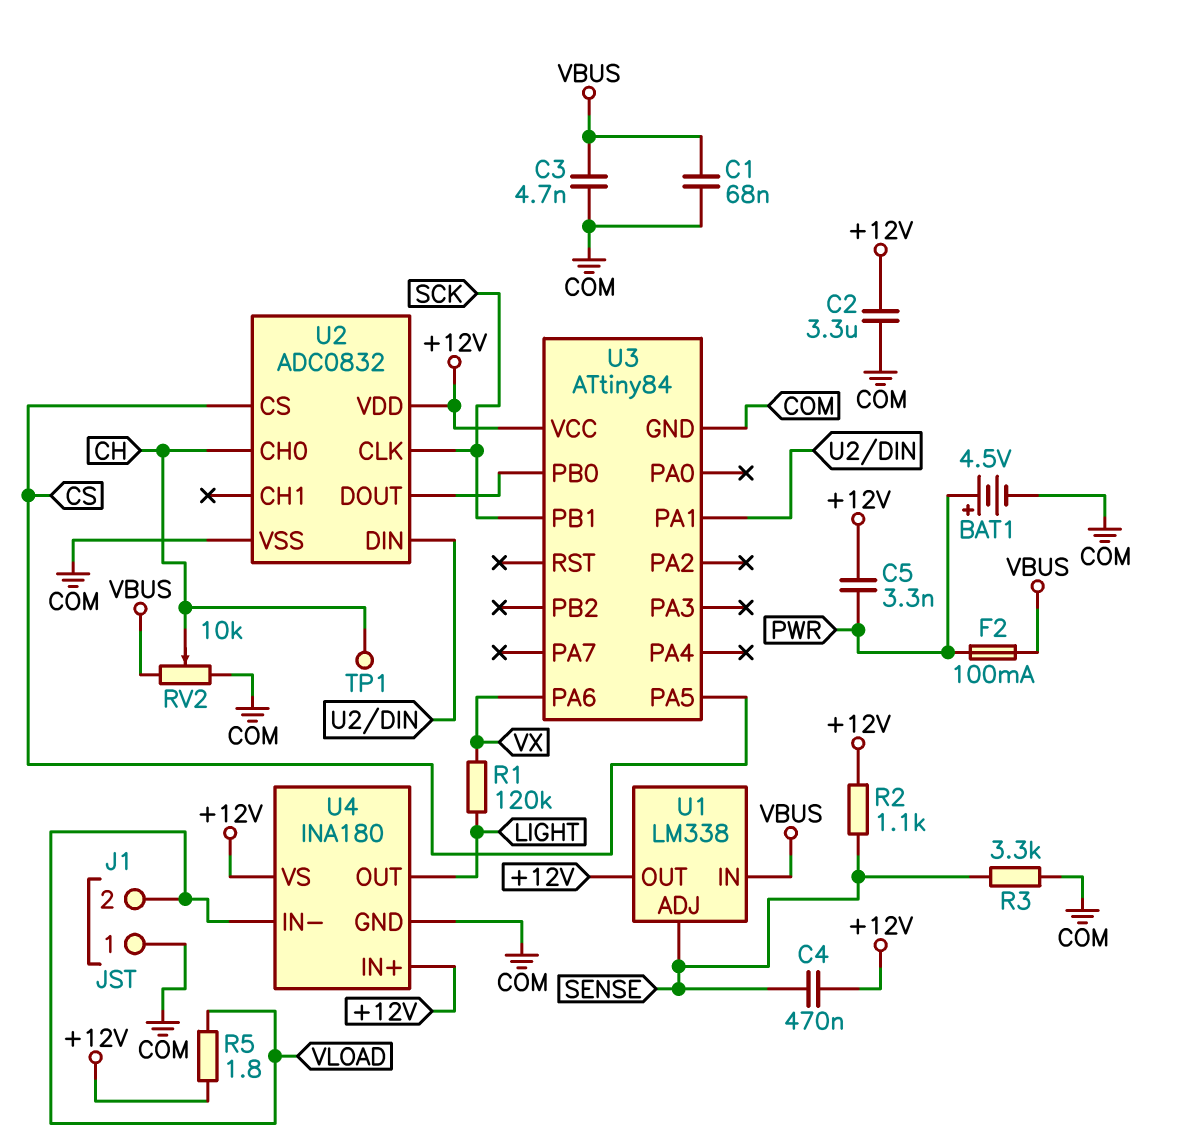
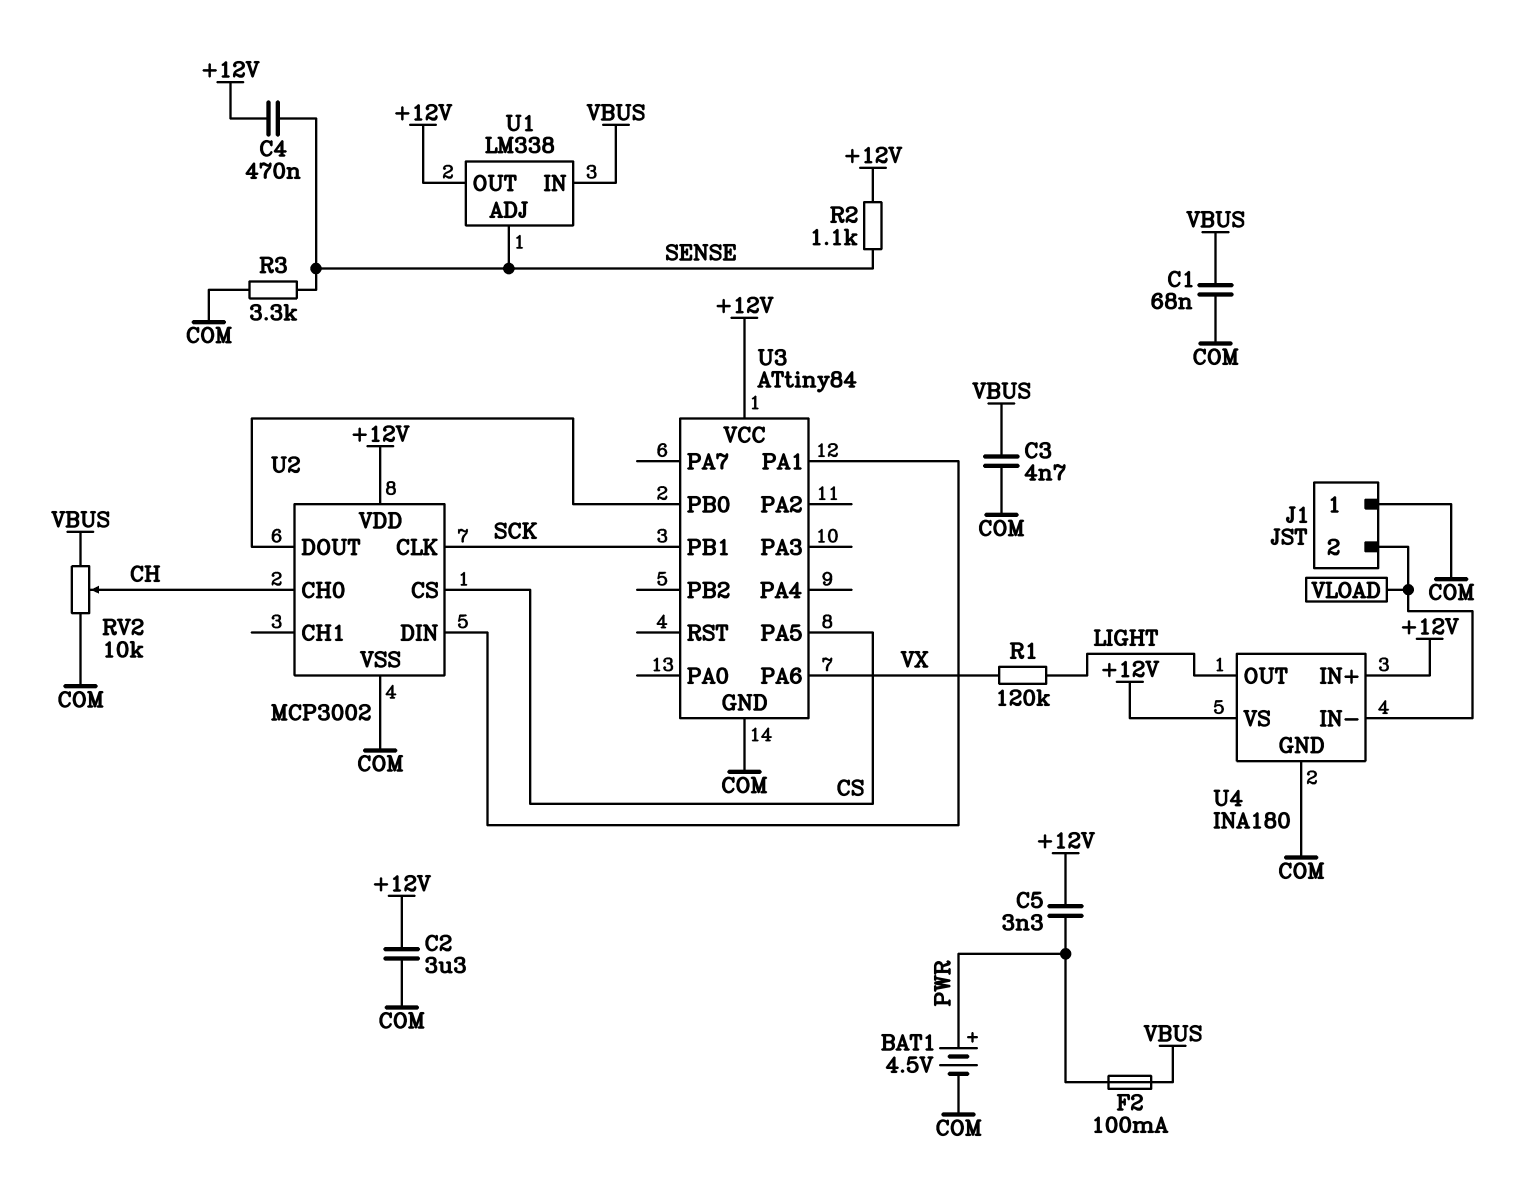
R5: 1.8 (+12V, VLOAD) -> none
TP1: test point (CH) -> none
U2: ADC0832 -> MCP3002

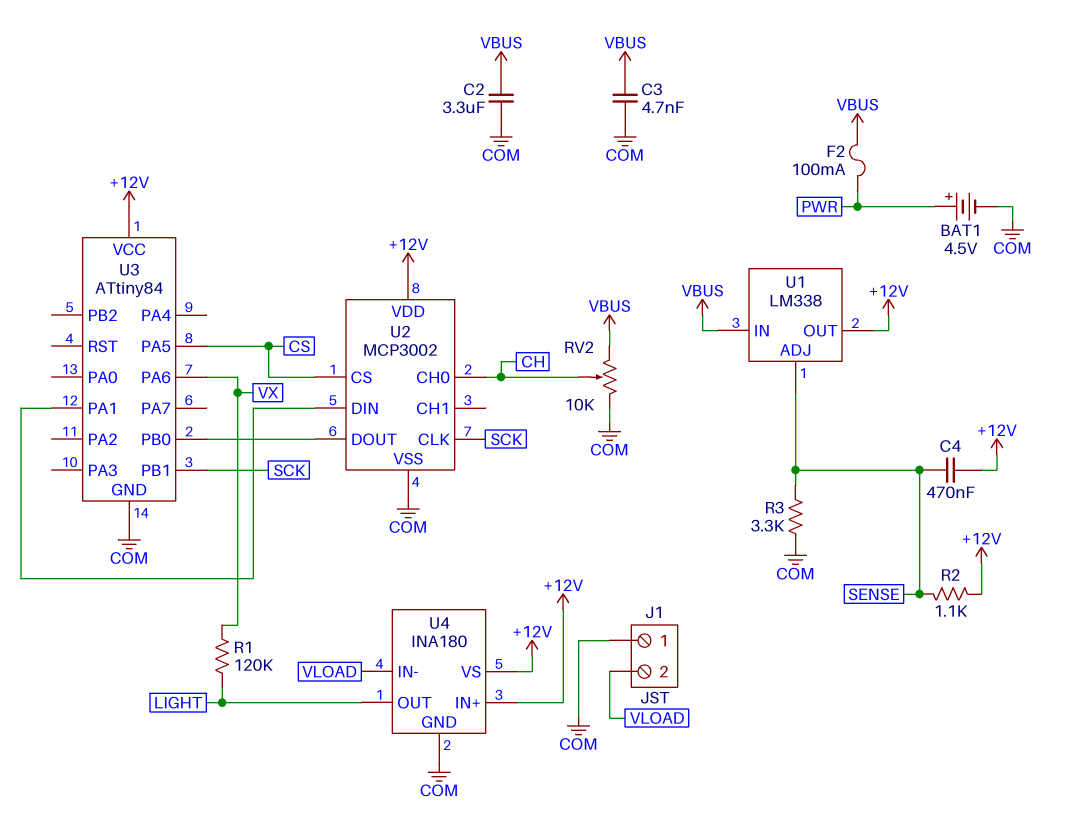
C1: 68nF (COM, VBUS) -> none
C2: 3.3uF (+12V, COM) -> 3.3uF (COM, VBUS)
C5: 3.3nF (+12V, PWR) -> none

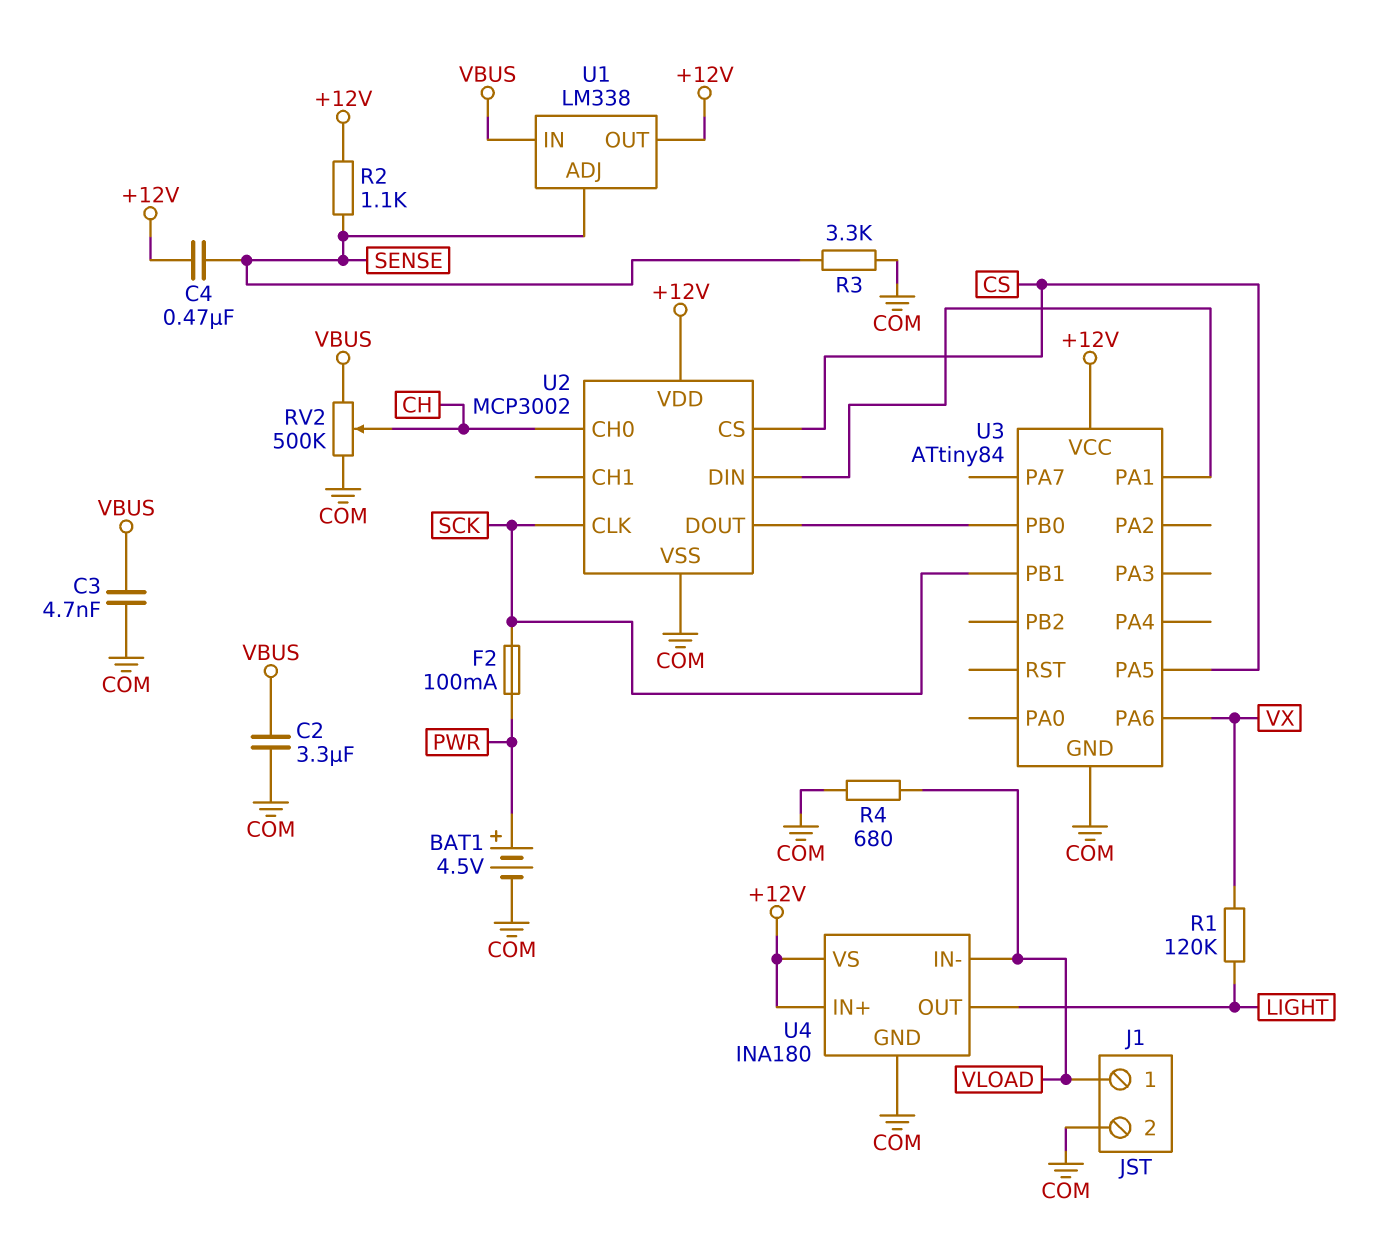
F2: 100mA (PWR, VBUS) -> 100mA (PWR, SCK)
J1 pin 1: COM -> VLOAD
J1 pin 2: VLOAD -> COM
R4: none -> 680 (COM, VLOAD)
RV2: 10k (COM, VBUS, wiper CH) -> 500k (COM, VBUS, wiper CH)

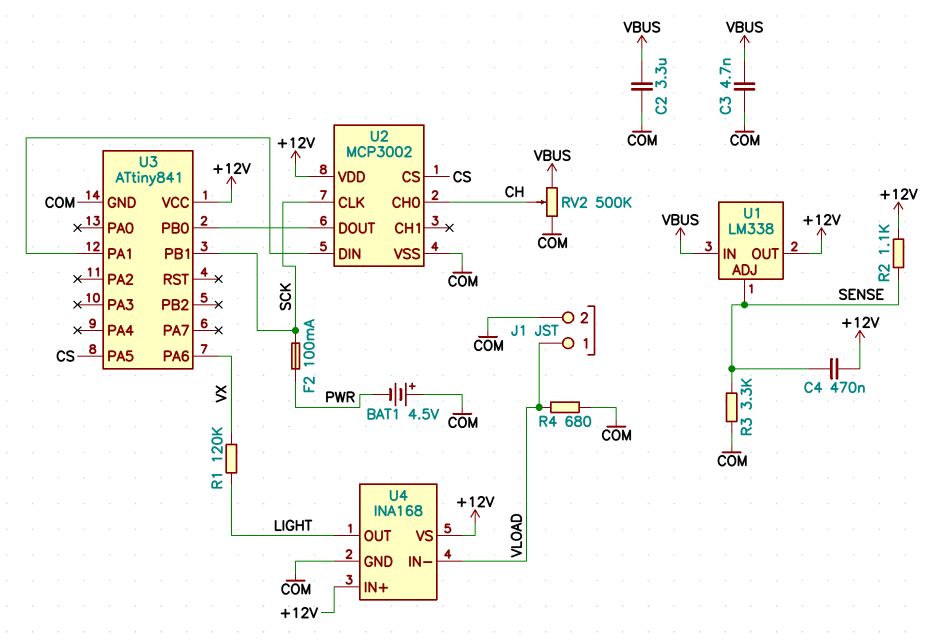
BAT1: 4.5V (plus PWR, minus COM) -> 4.5V (plus COM, minus PWR)
U3: ATtiny84 -> ATtiny841
U4: INA180 -> INA168

